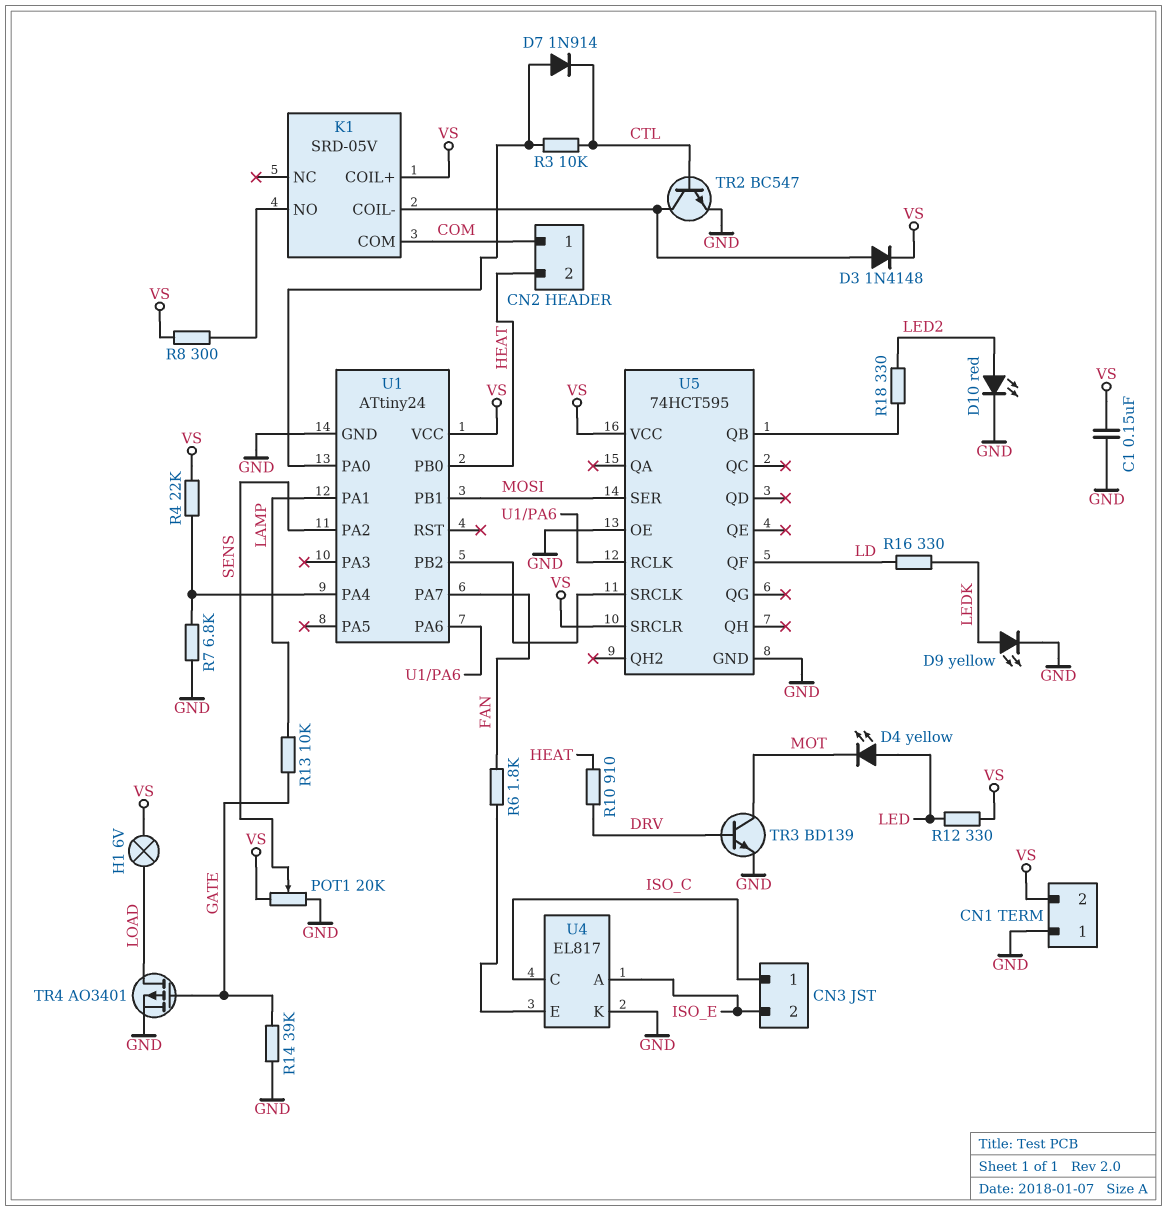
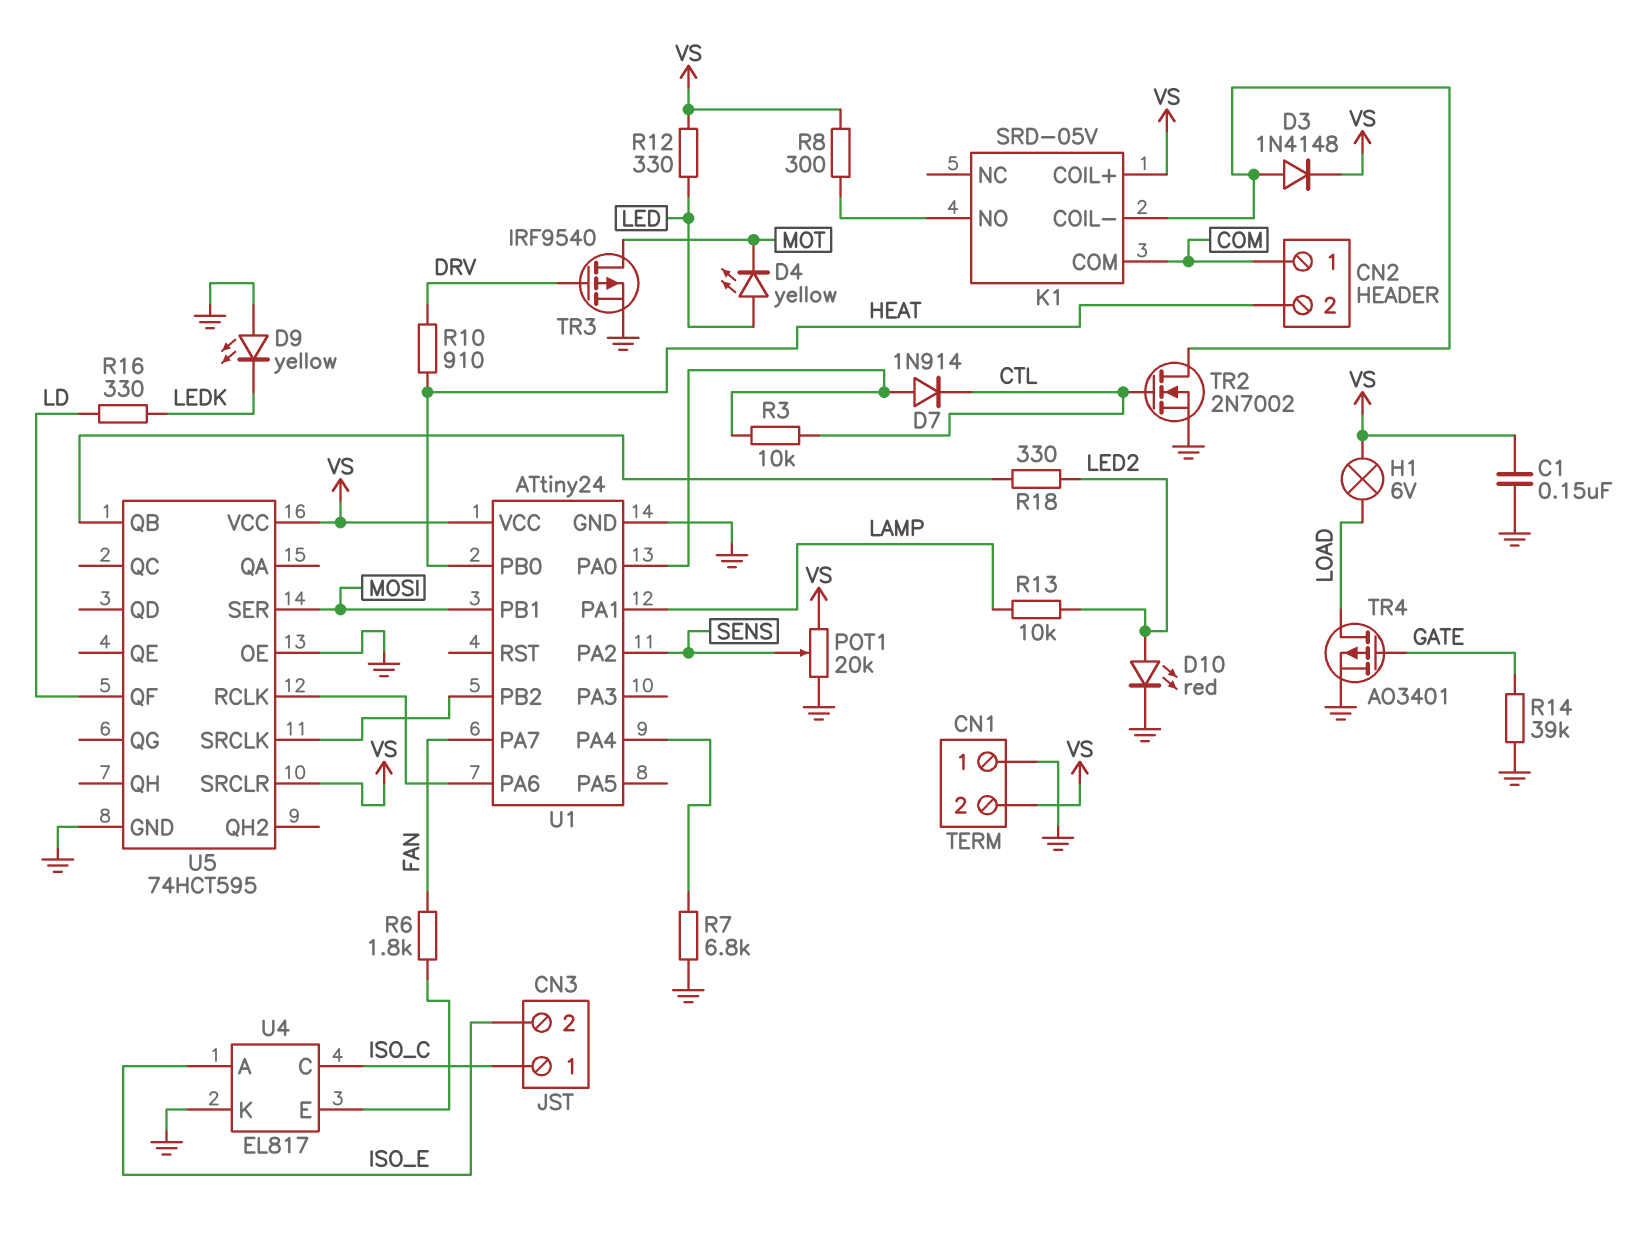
D9: LED yellow (A LEDK, K GND) -> LED yellow (A GND, K LEDK)
R4: 22k (U1/PA4, VS) -> none
R13: 10k (GATE, LAMP) -> 10k (LAMP, LED2)
TR2: NPN BC547 (B CTL, C K1/COIL-, E GND) -> NMOS 2N7002 (G CTL, D K1/COIL-, S GND)
TR3: NPN BD139 (B DRV, C MOT, E GND) -> PMOS IRF9540 (G DRV, D MOT, S GND)

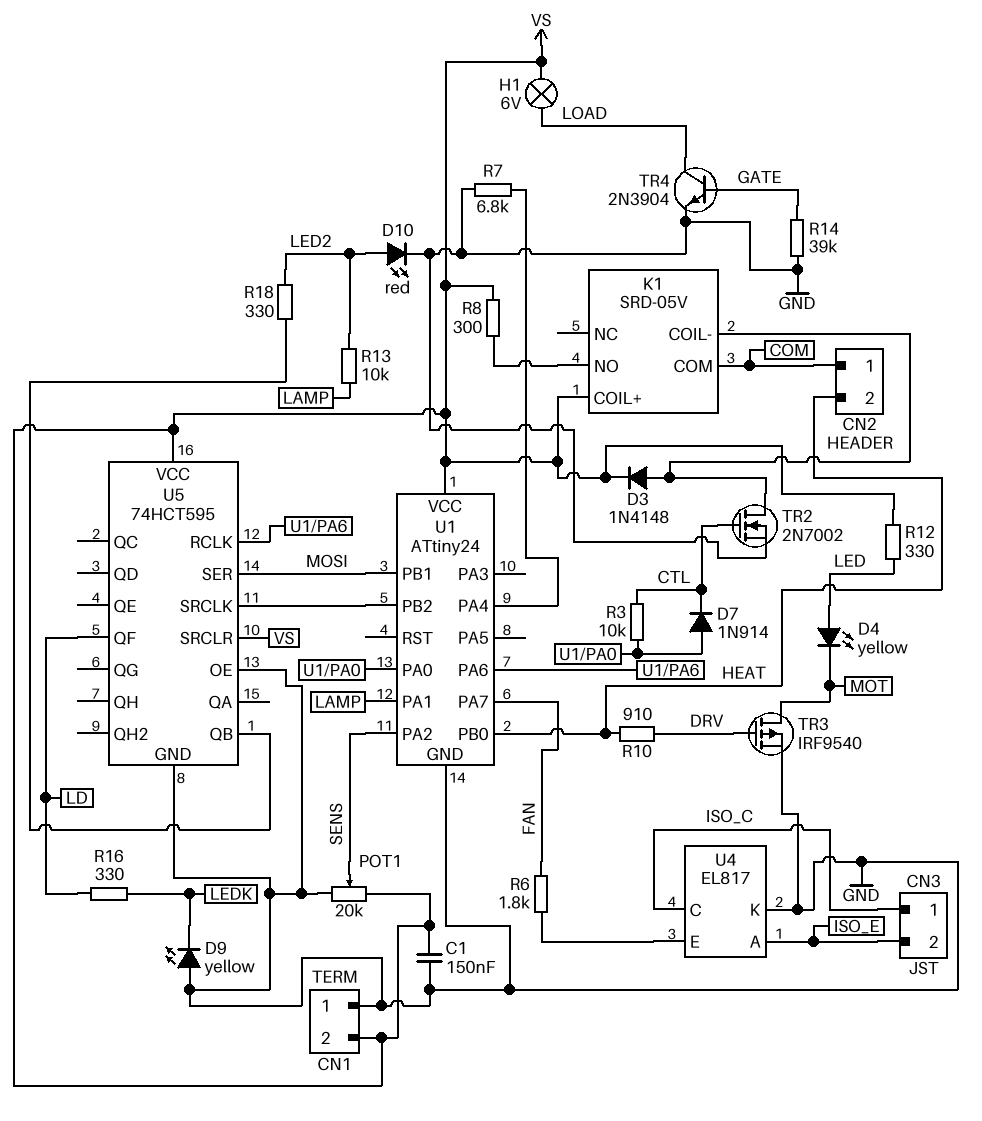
TR4: PMOS AO3401 (G GATE, D LOAD, S GND) -> NPN 2N3904 (B GATE, C LOAD, E GND)

